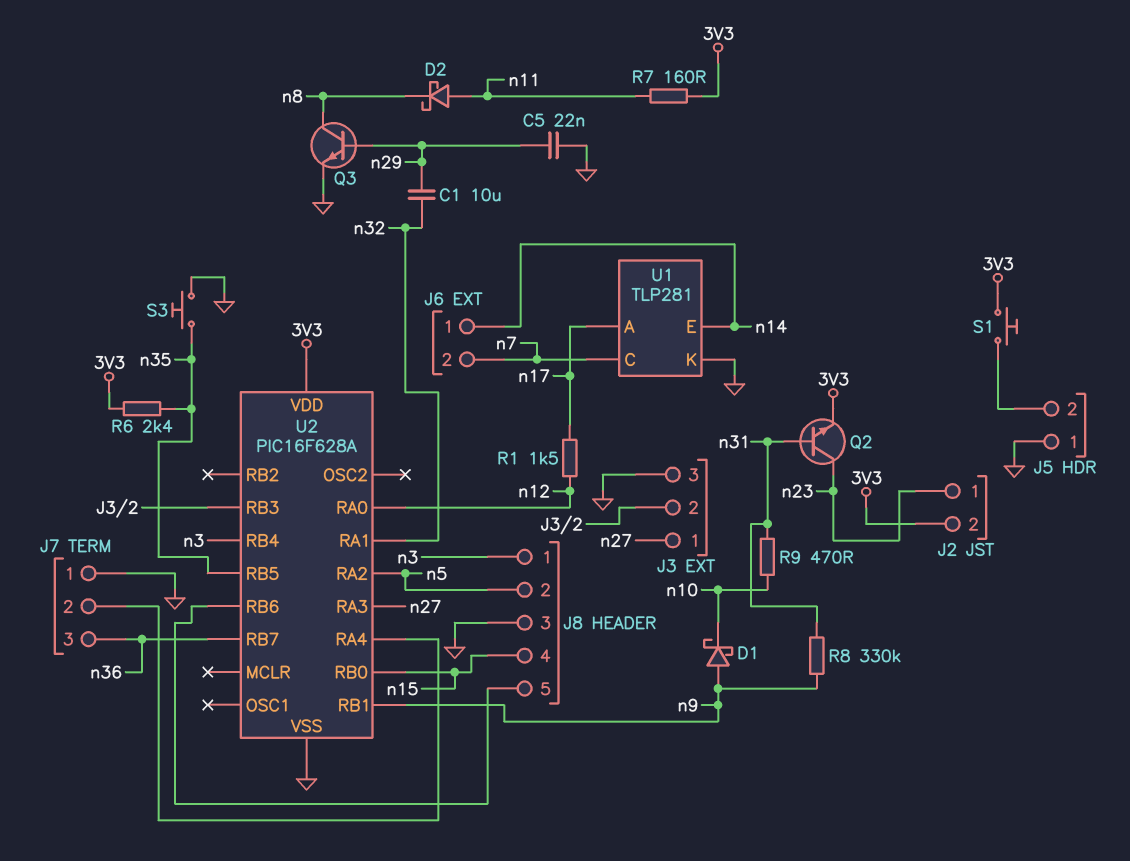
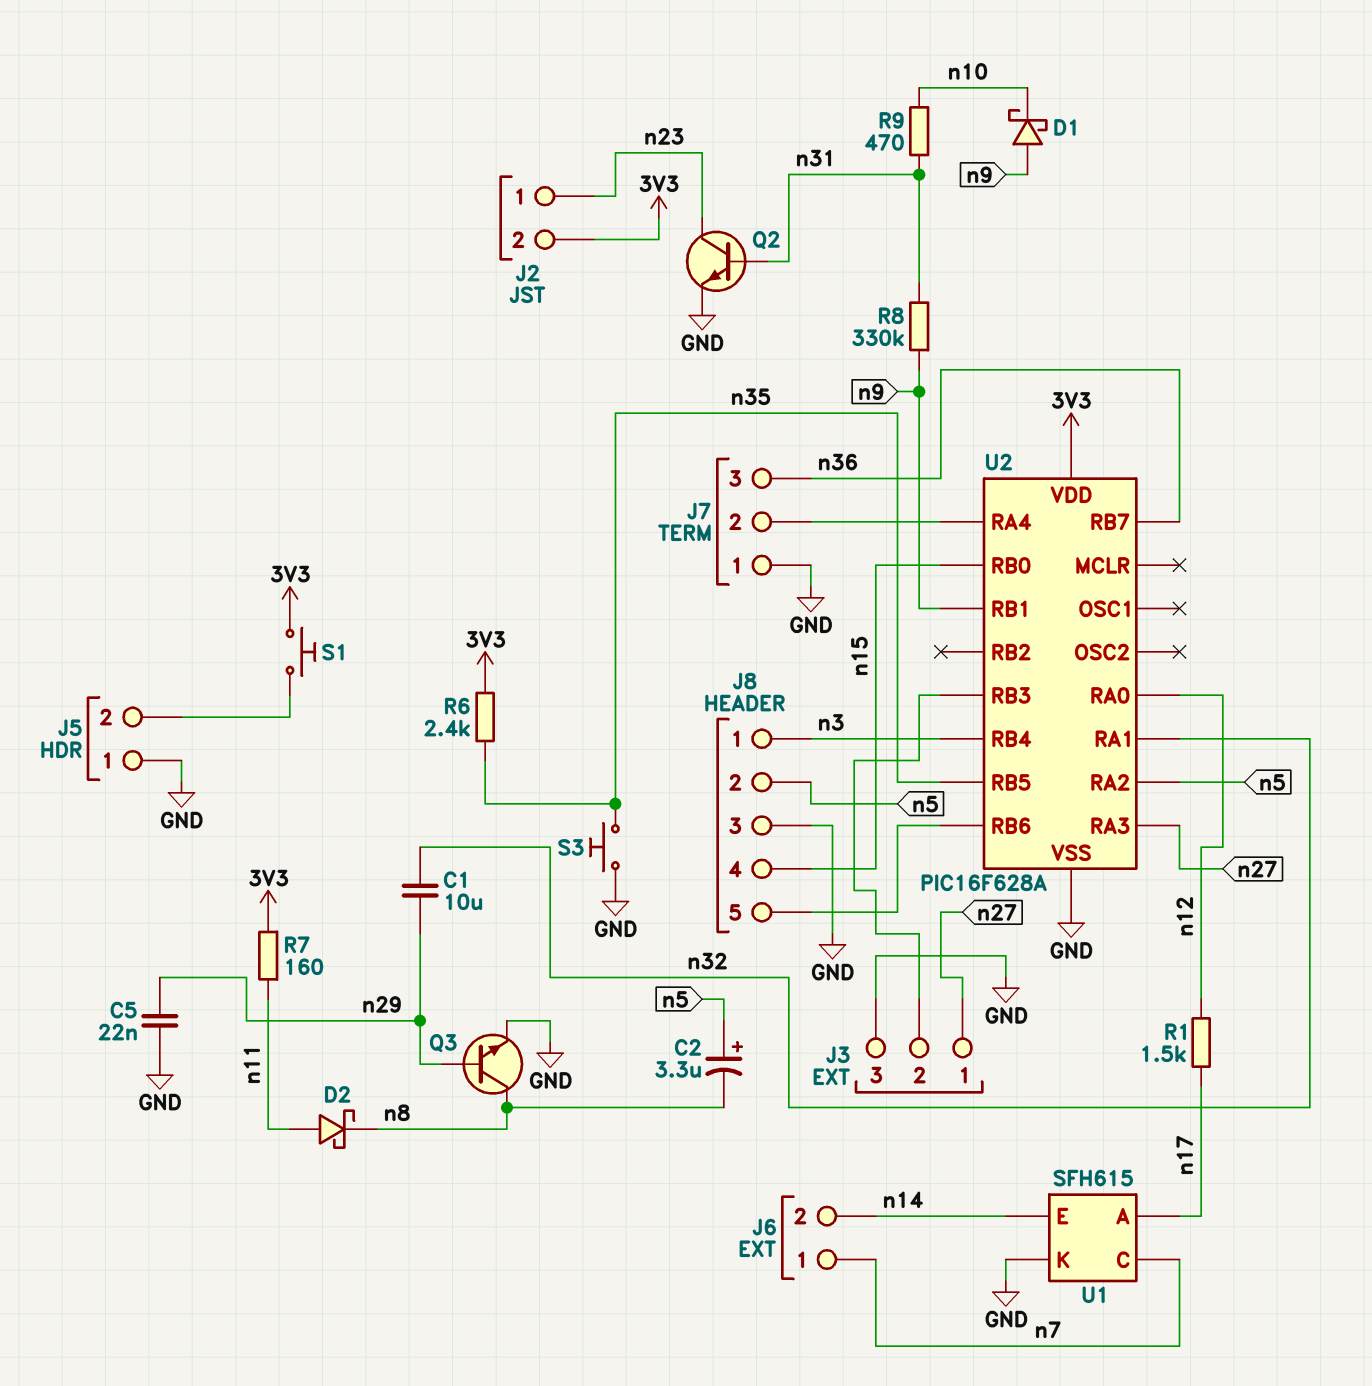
C2: none -> 3.3uF (plus n5, minus n8)
J6 pin 1: n14 -> n7
J6 pin 2: n7 -> n14
Q2: NPN (B n31, C n23, E 3V3) -> NPN (B n31, C n23, E GND)
U1: TLP281 -> SFH615

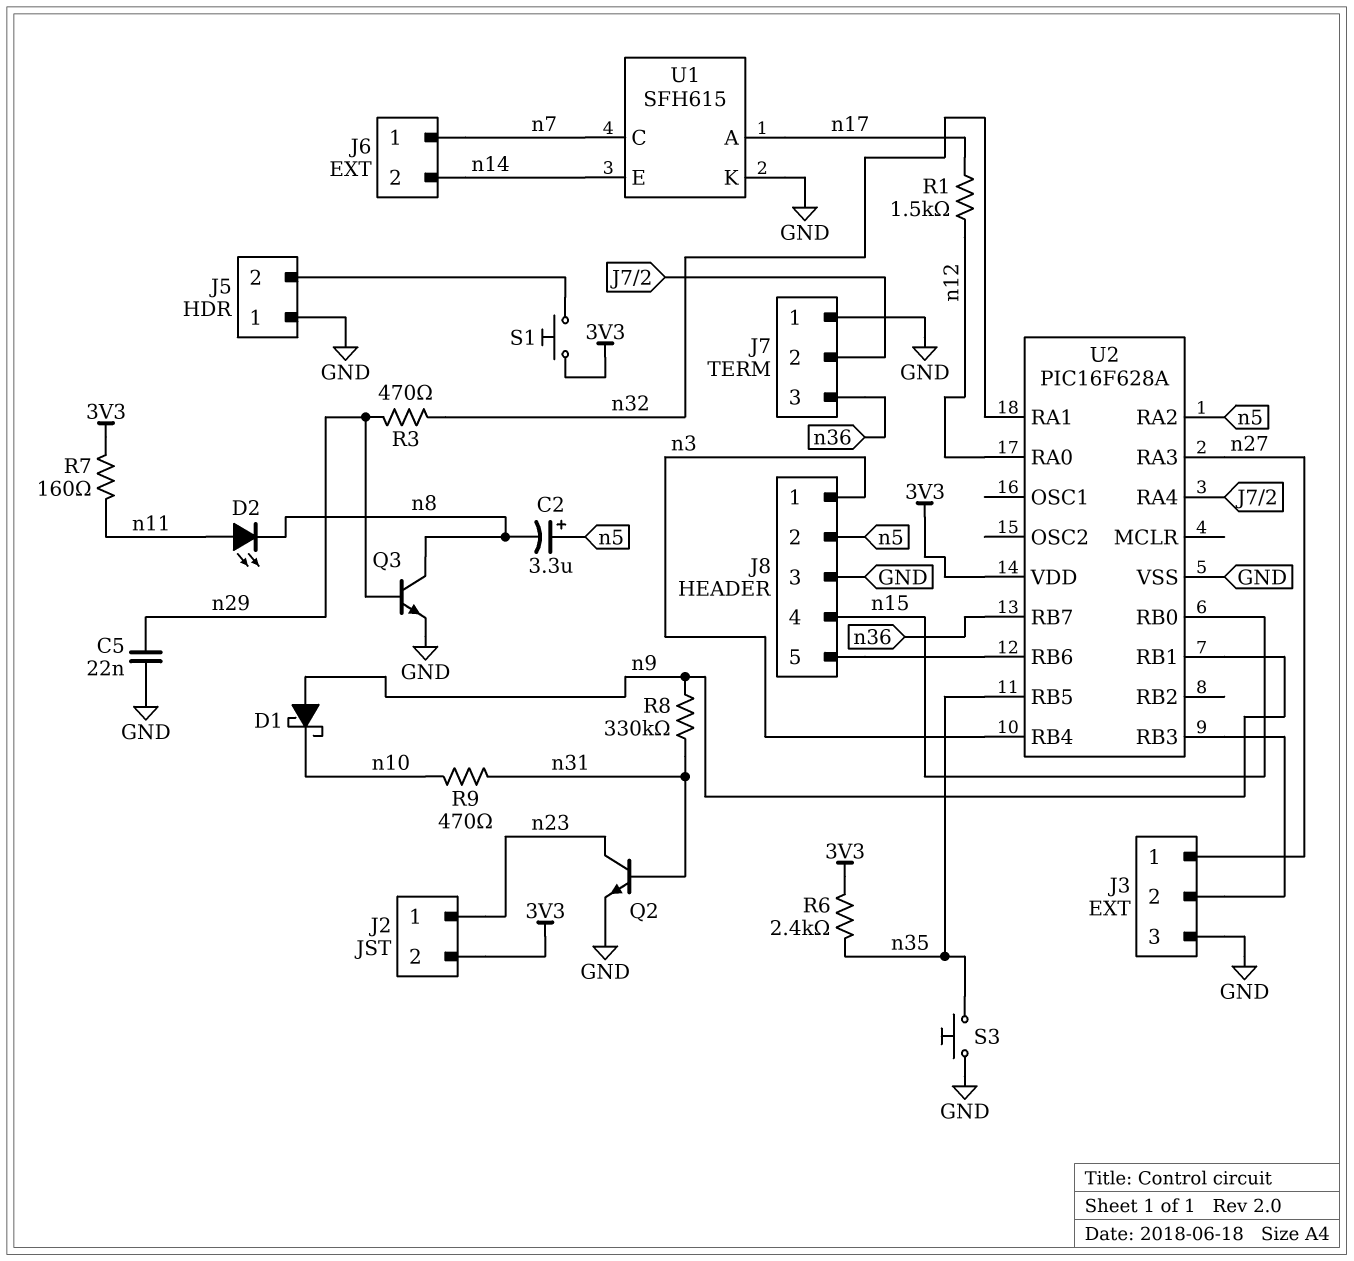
C1: 10uF (n29, n32) -> none
D2: schottky (A n11, K n8) -> LED (A n11, K n8)
R3: none -> 470 (n29, n32)

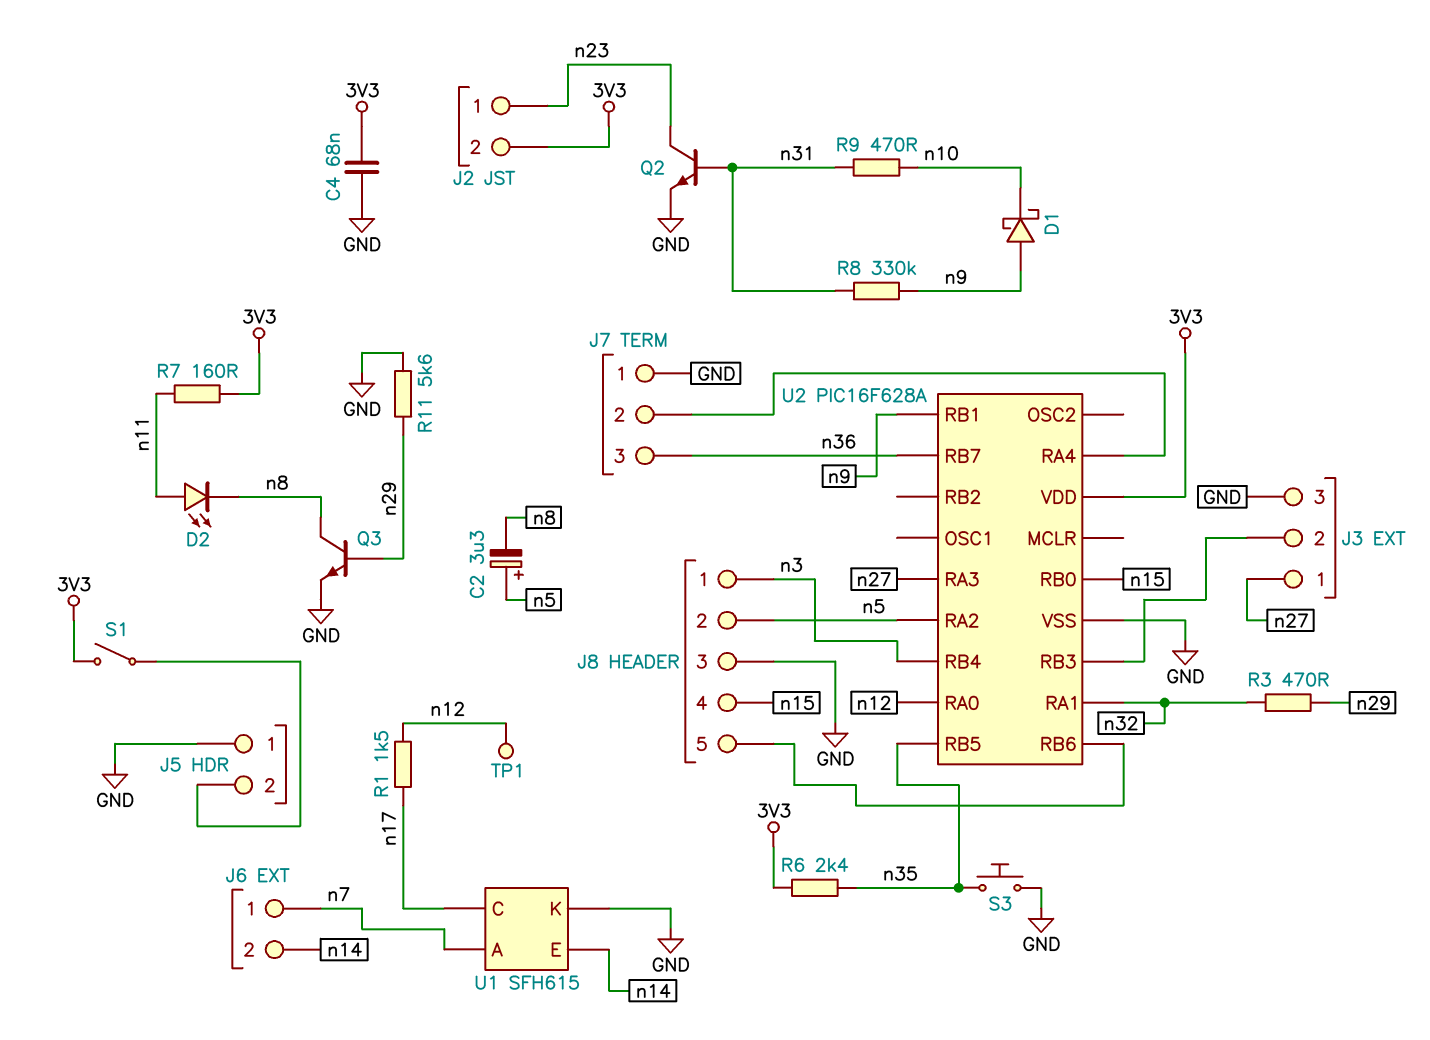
C4: none -> 68nF (3V3, GND)
C5: 22nF (GND, n29) -> none
R11: none -> 5.6k (GND, n29)
S1: button (3V3, J5/2) -> switch (3V3, J5/2)
TP1: none -> test point (n12)
U1 pin A: n17 -> n7
U1 pin C: n7 -> n17

